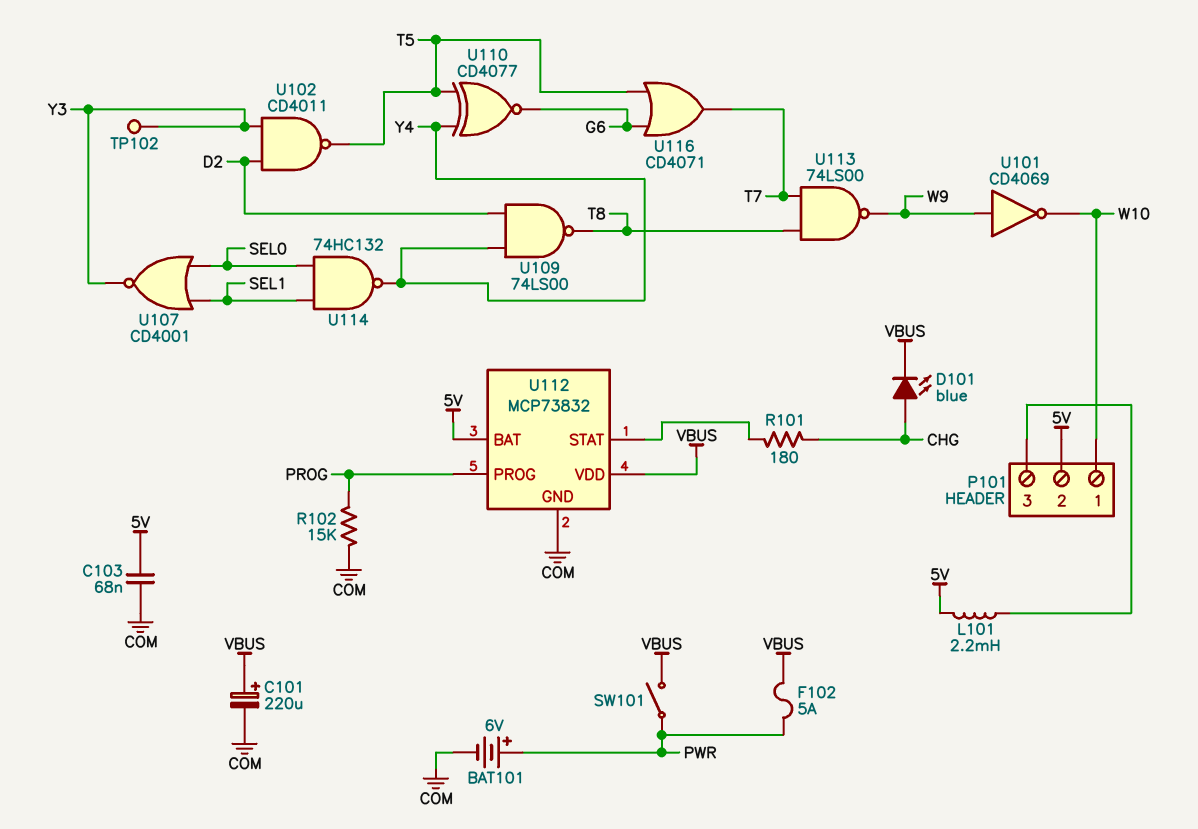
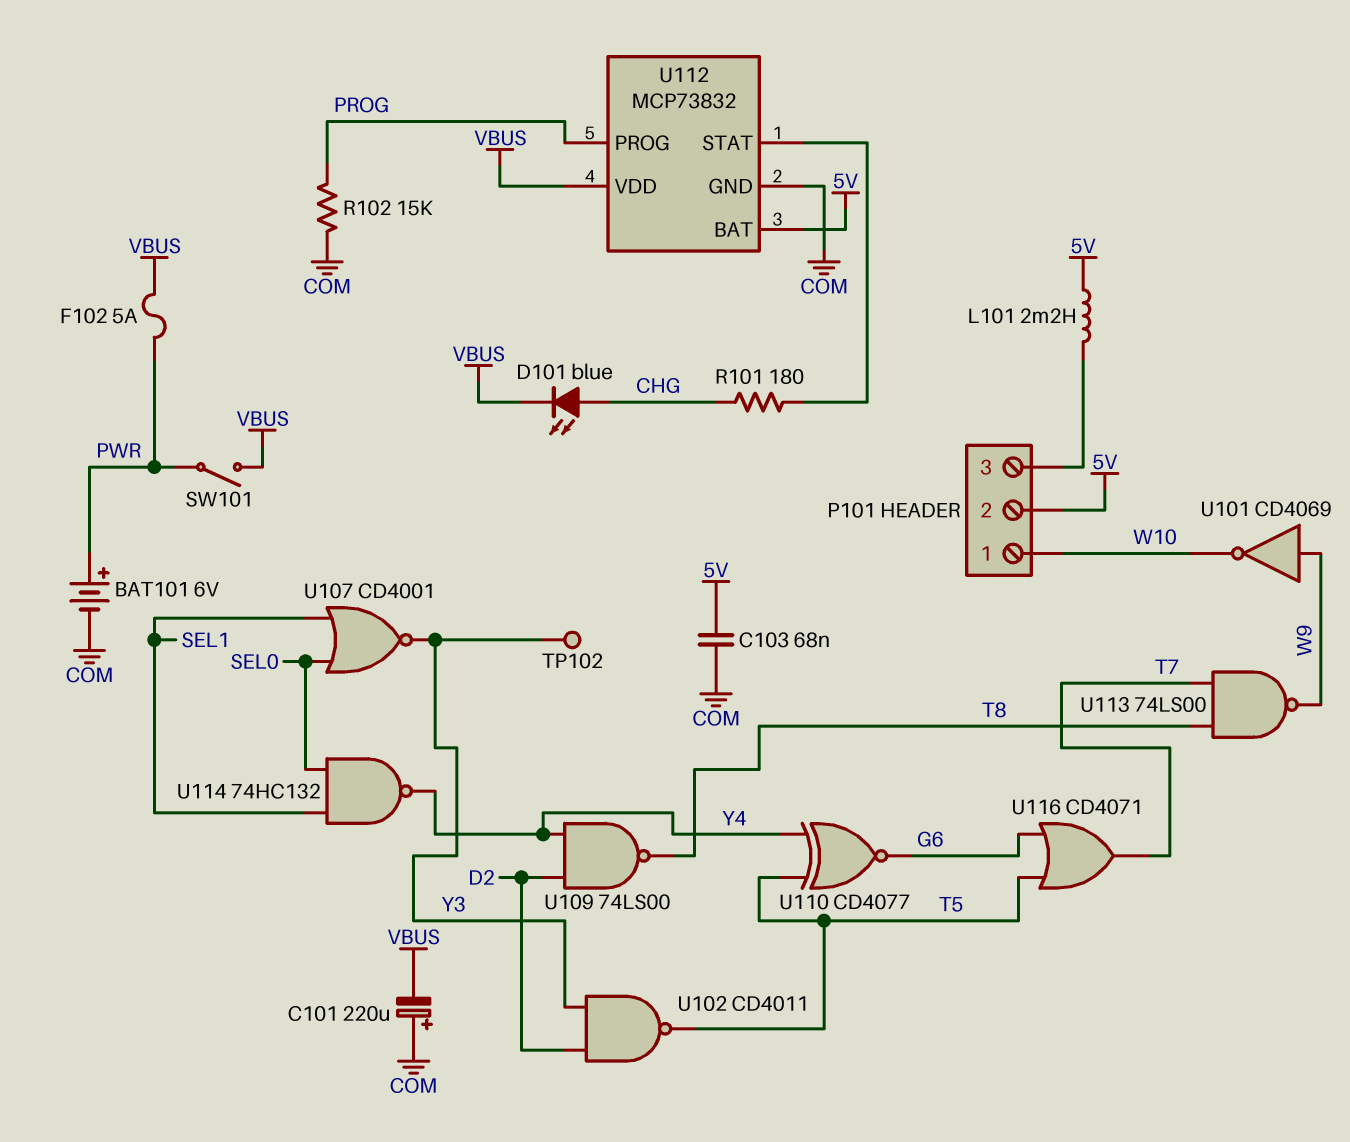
C101: 220uF (plus VBUS, minus COM) -> 220uF (plus COM, minus VBUS)

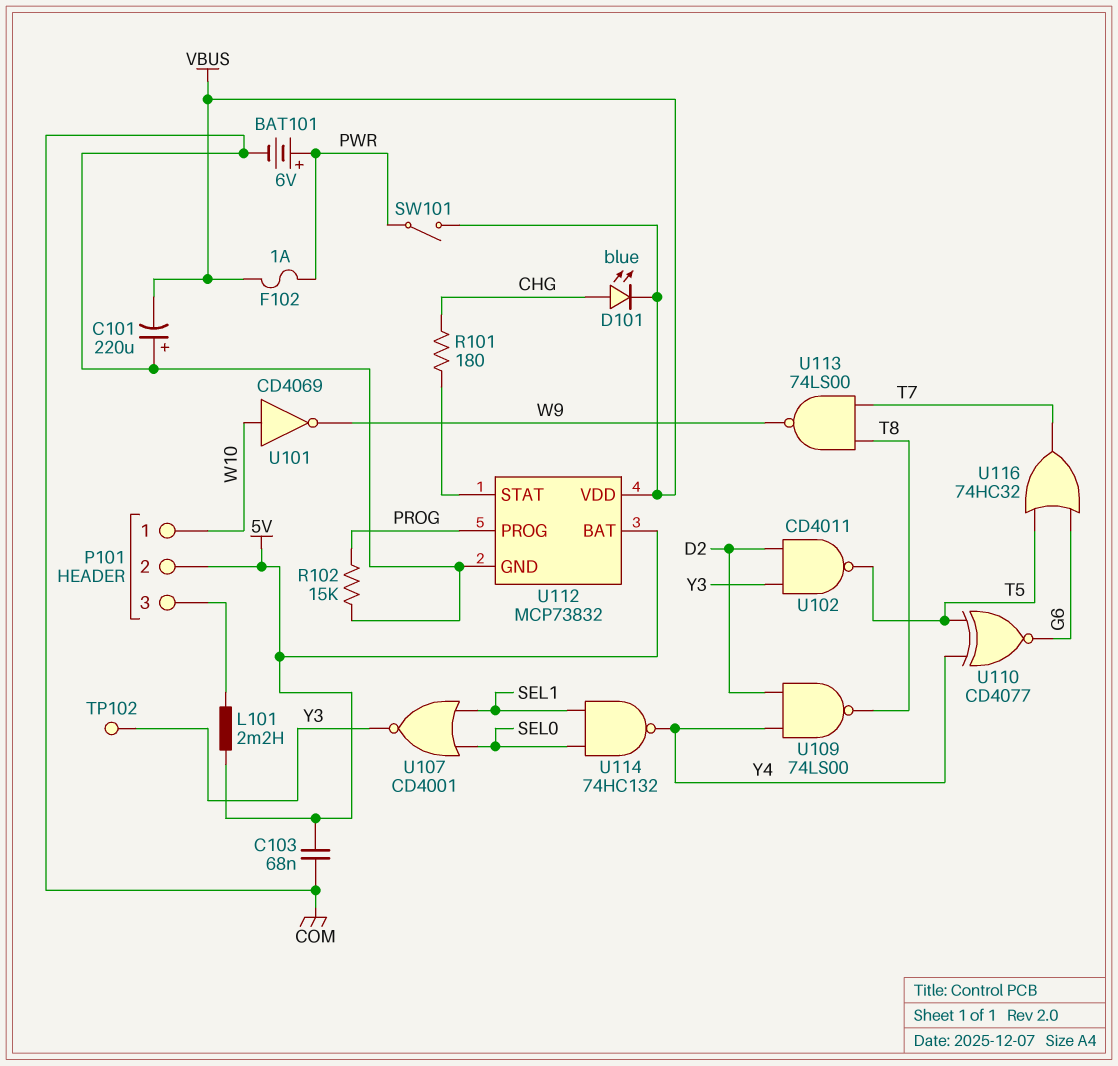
F102: 5A (PWR, VBUS) -> 1A (PWR, VBUS)
U101: NOT CD4069 (in W9, out W10) -> NOT CD4069 (in W10, out W9)
U116: OR CD4071 (in G6, in T5, out T7) -> OR 74HC32 (in G6, in T5, out T7)

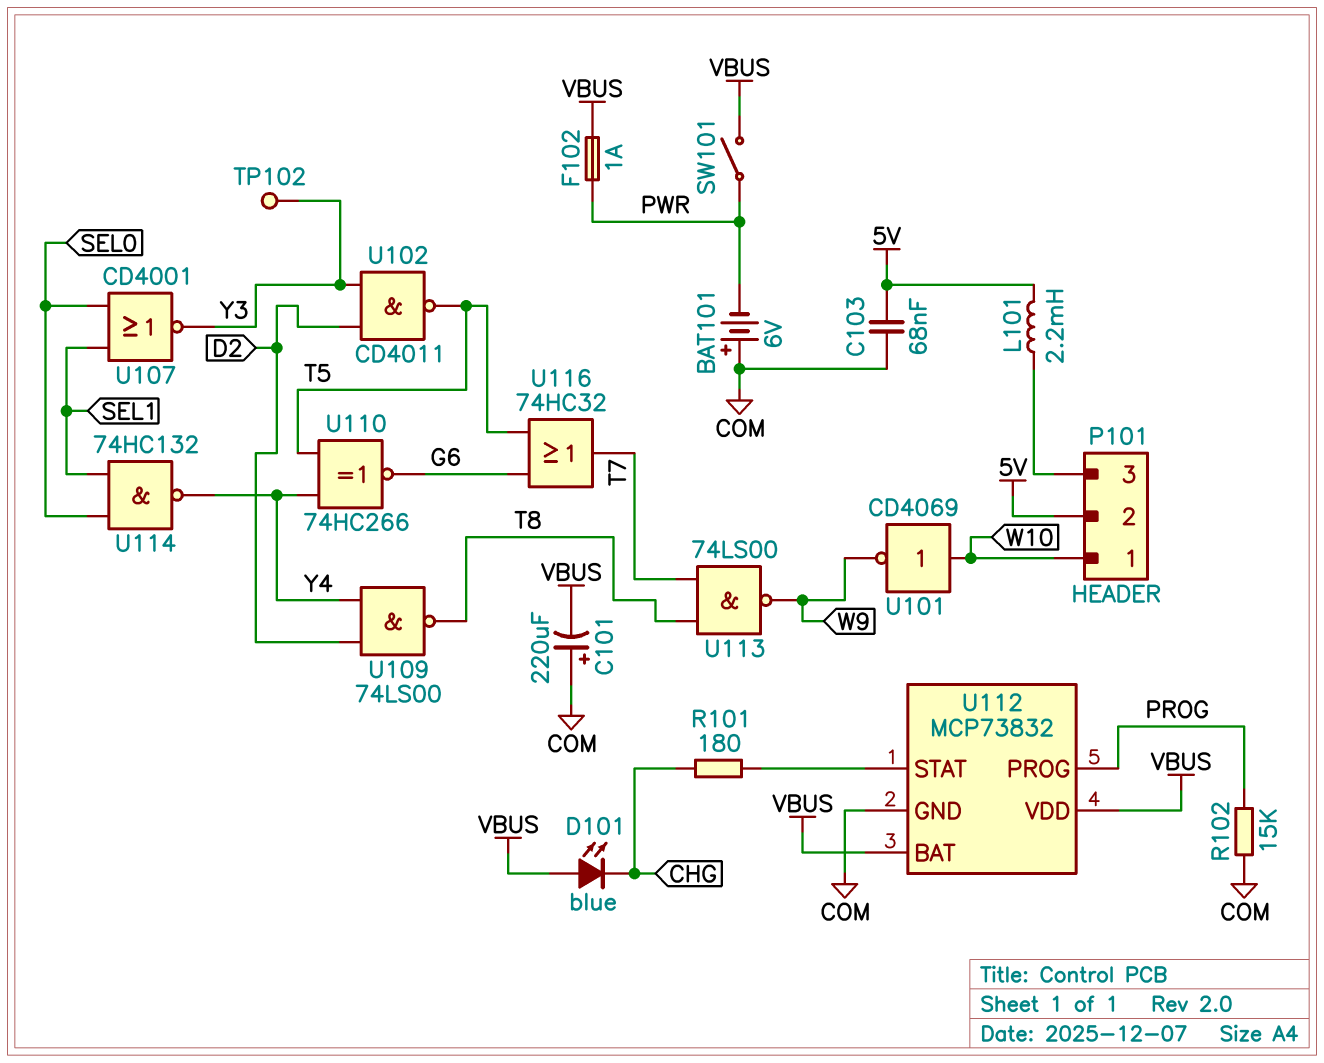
BAT101: 6V (plus PWR, minus COM) -> 6V (plus COM, minus PWR)
D101: LED blue (A CHG, K VBUS) -> LED blue (A VBUS, K CHG)
U110: XNOR CD4077 (in T5, in Y4, out G6) -> XNOR 74HC266 (in T5, in Y4, out G6)
U112 pin BAT: 5V -> VBUS

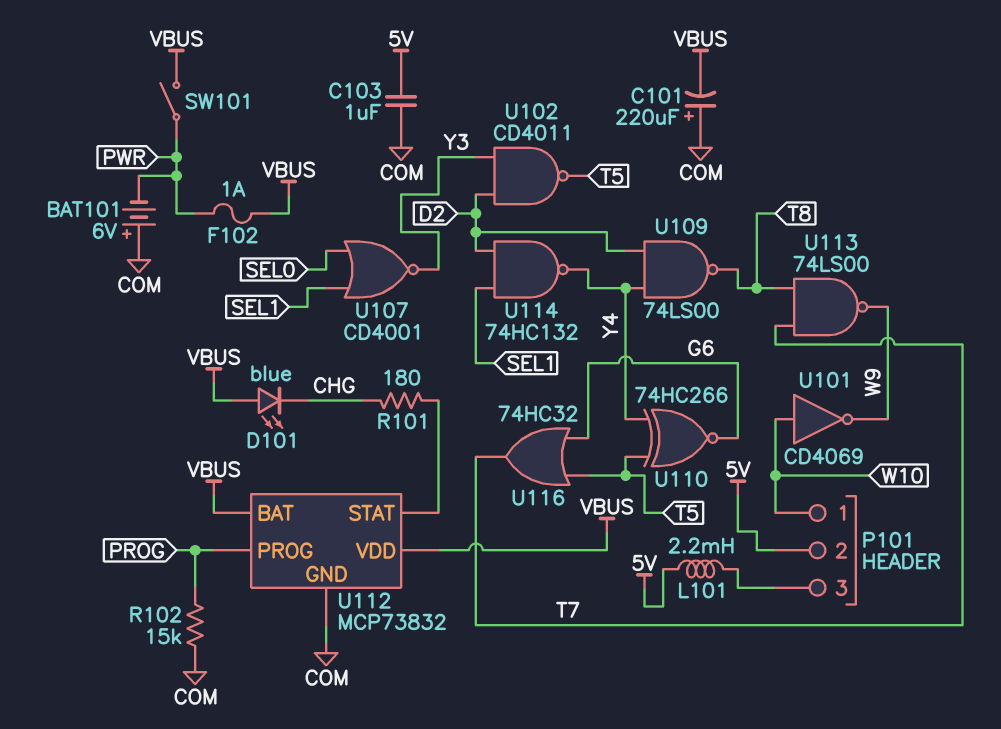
C103: 68nF (5V, COM) -> 1uF (5V, COM)
TP102: test point (Y3) -> none
U114: NAND 74HC132 (in SEL0, in SEL1, out Y4) -> NAND 74HC132 (in D2, in SEL1, out Y4)

